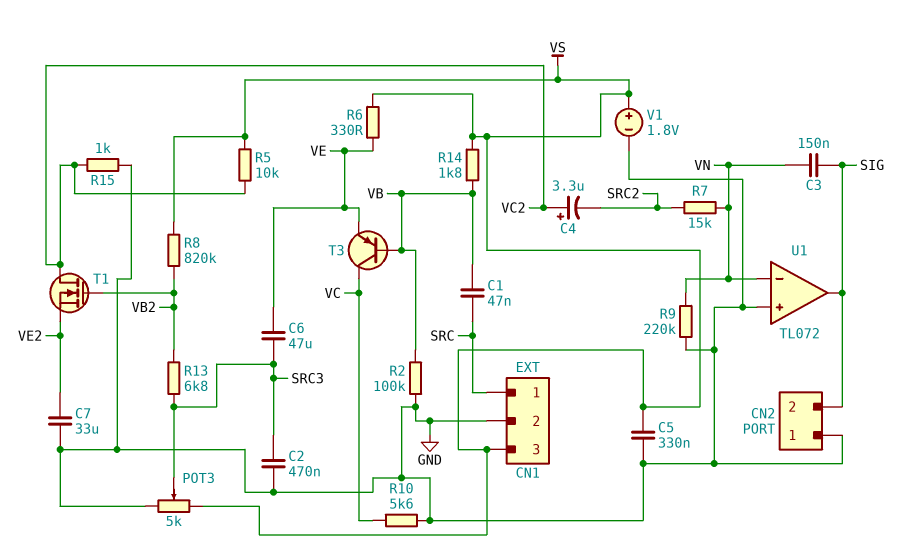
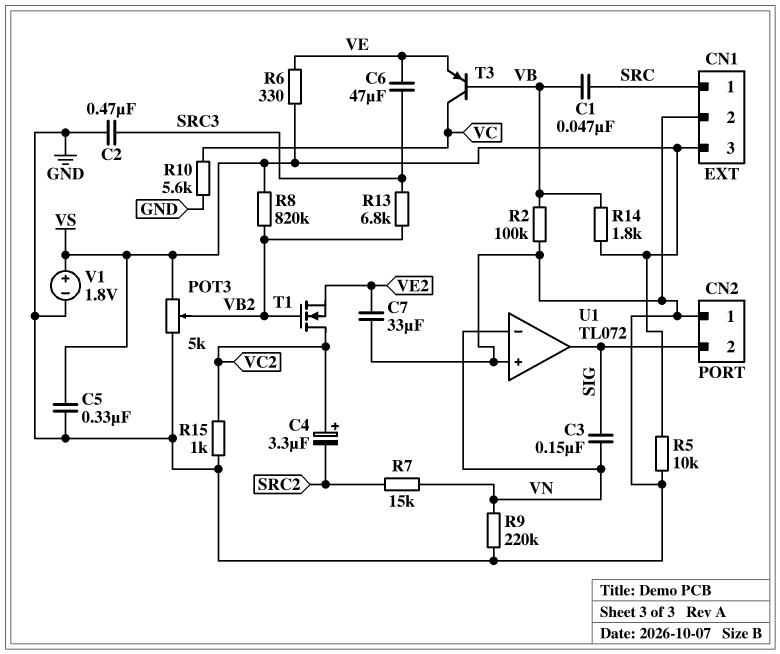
POT3: 5k (GND, VS, wiper SRC3) -> 5k (GND, VS, wiper VB2)
R5: 10k (VC2, VS) -> 10k (GND, VS)

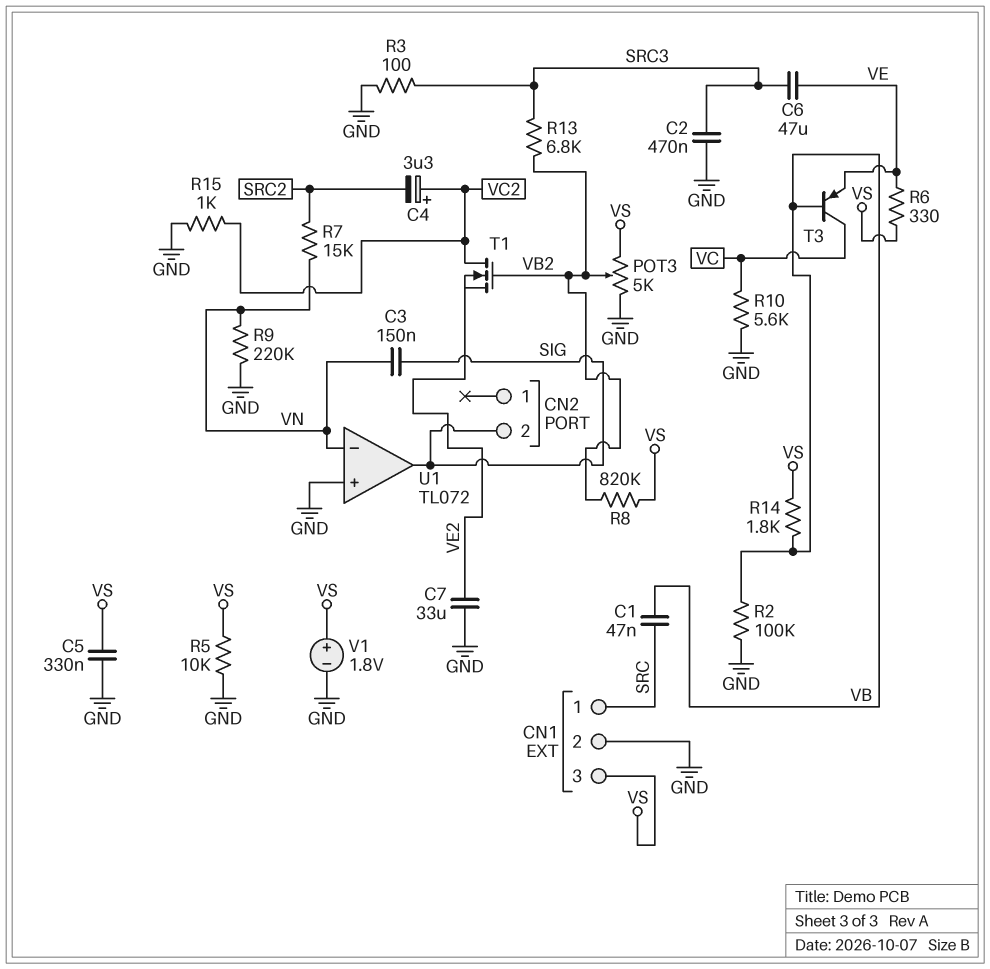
CN2 pin 1: GND -> none
R3: none -> 100 (GND, SRC3)

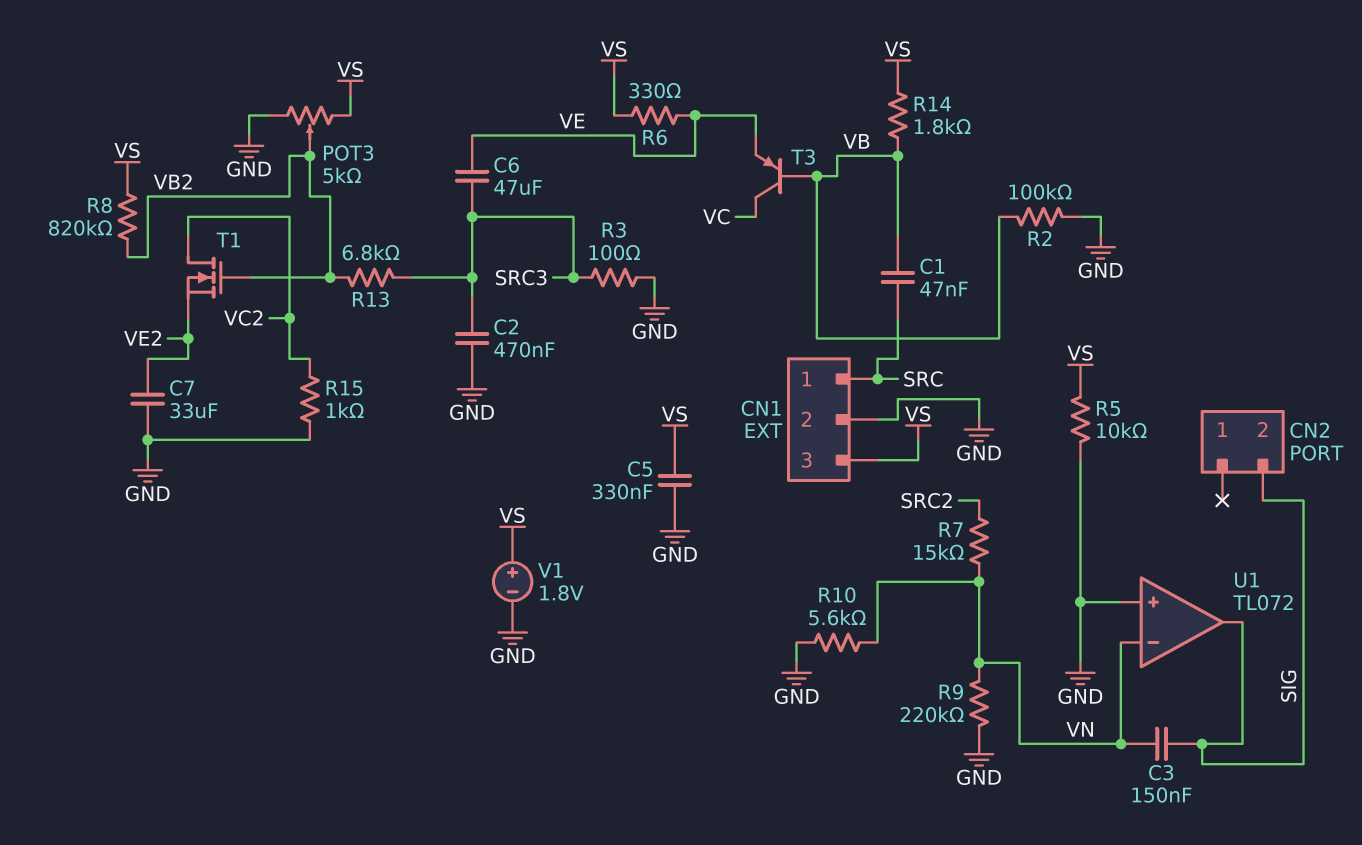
C4: 3.3uF (plus VC2, minus SRC2) -> none
R10: 5.6k (GND, VC) -> 5.6k (GND, VN)

